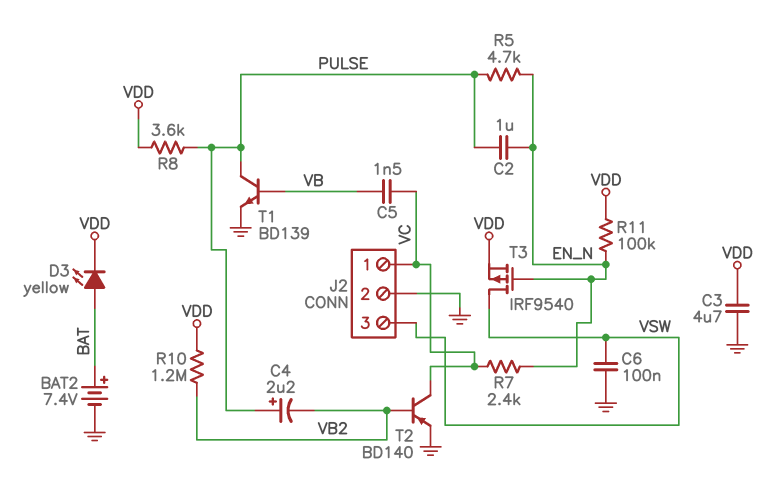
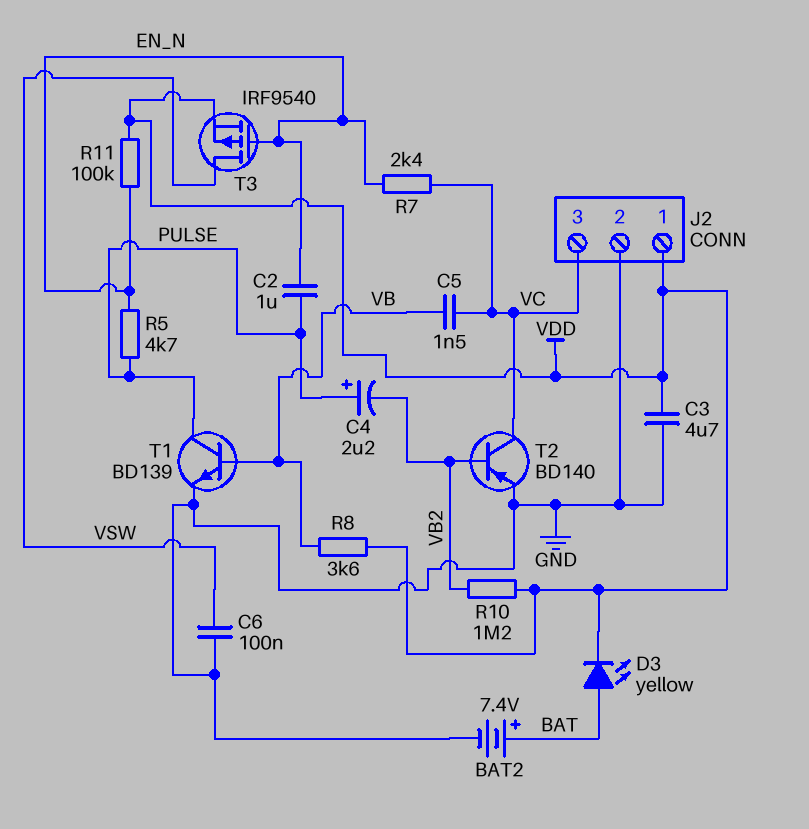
J2 pin 1: VC -> VDD
J2 pin 3: VSW -> VC
R8: 3.6k (PULSE, VDD) -> 3.6k (VB, VDD)

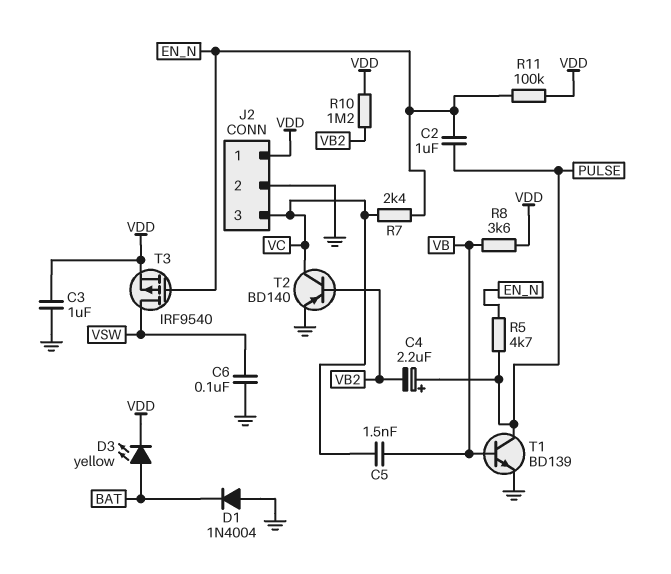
BAT2: 7.4V (plus BAT, minus GND) -> none
C3: 4.7uF (GND, VDD) -> 1uF (GND, VDD)
D1: none -> diode 1N4004 (A GND, K BAT)

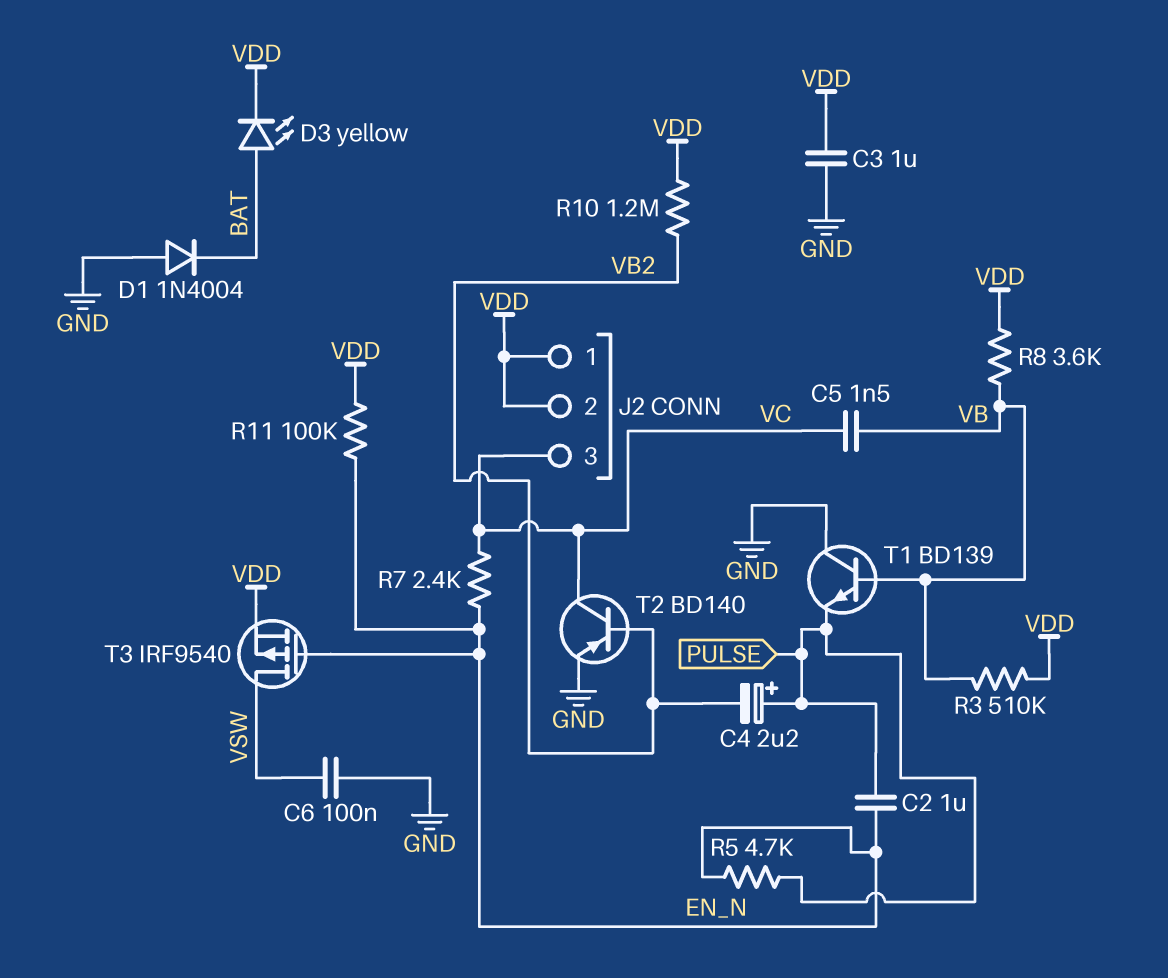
J2 pin 2: GND -> VDD
R3: none -> 510k (VB, VDD)
T1: NPN BD139 (B VB, C PULSE, E GND) -> NPN BD139 (B VB, C GND, E PULSE)

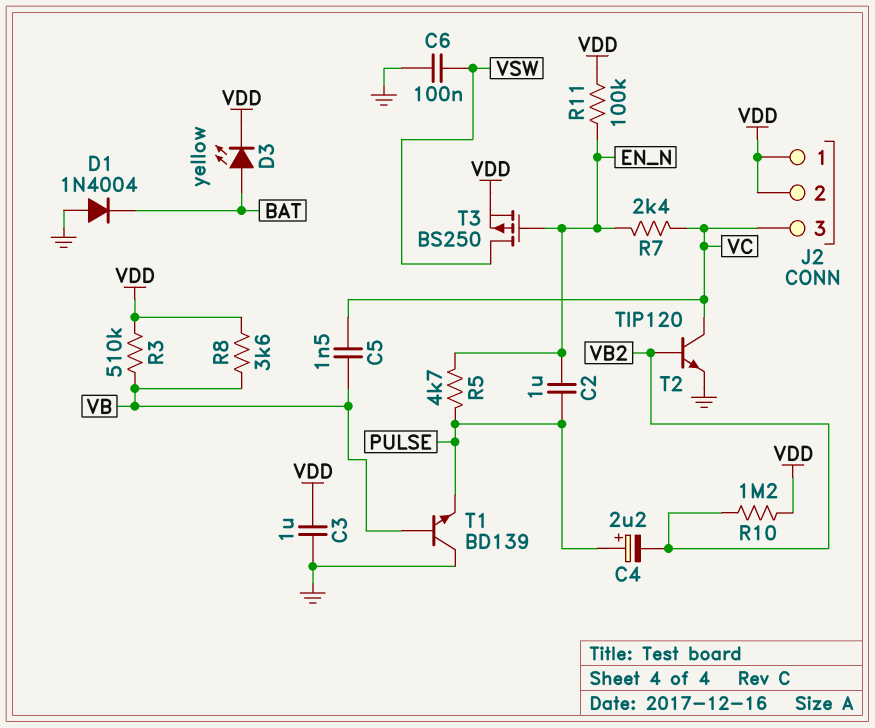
T2: PNP BD140 (B VB2, C VC, E GND) -> NPN TIP120 (B VB2, C VC, E GND)
T3: PMOS IRF9540 (G EN_N, D VSW, S VDD) -> PMOS BS250 (G EN_N, D VSW, S VDD)

